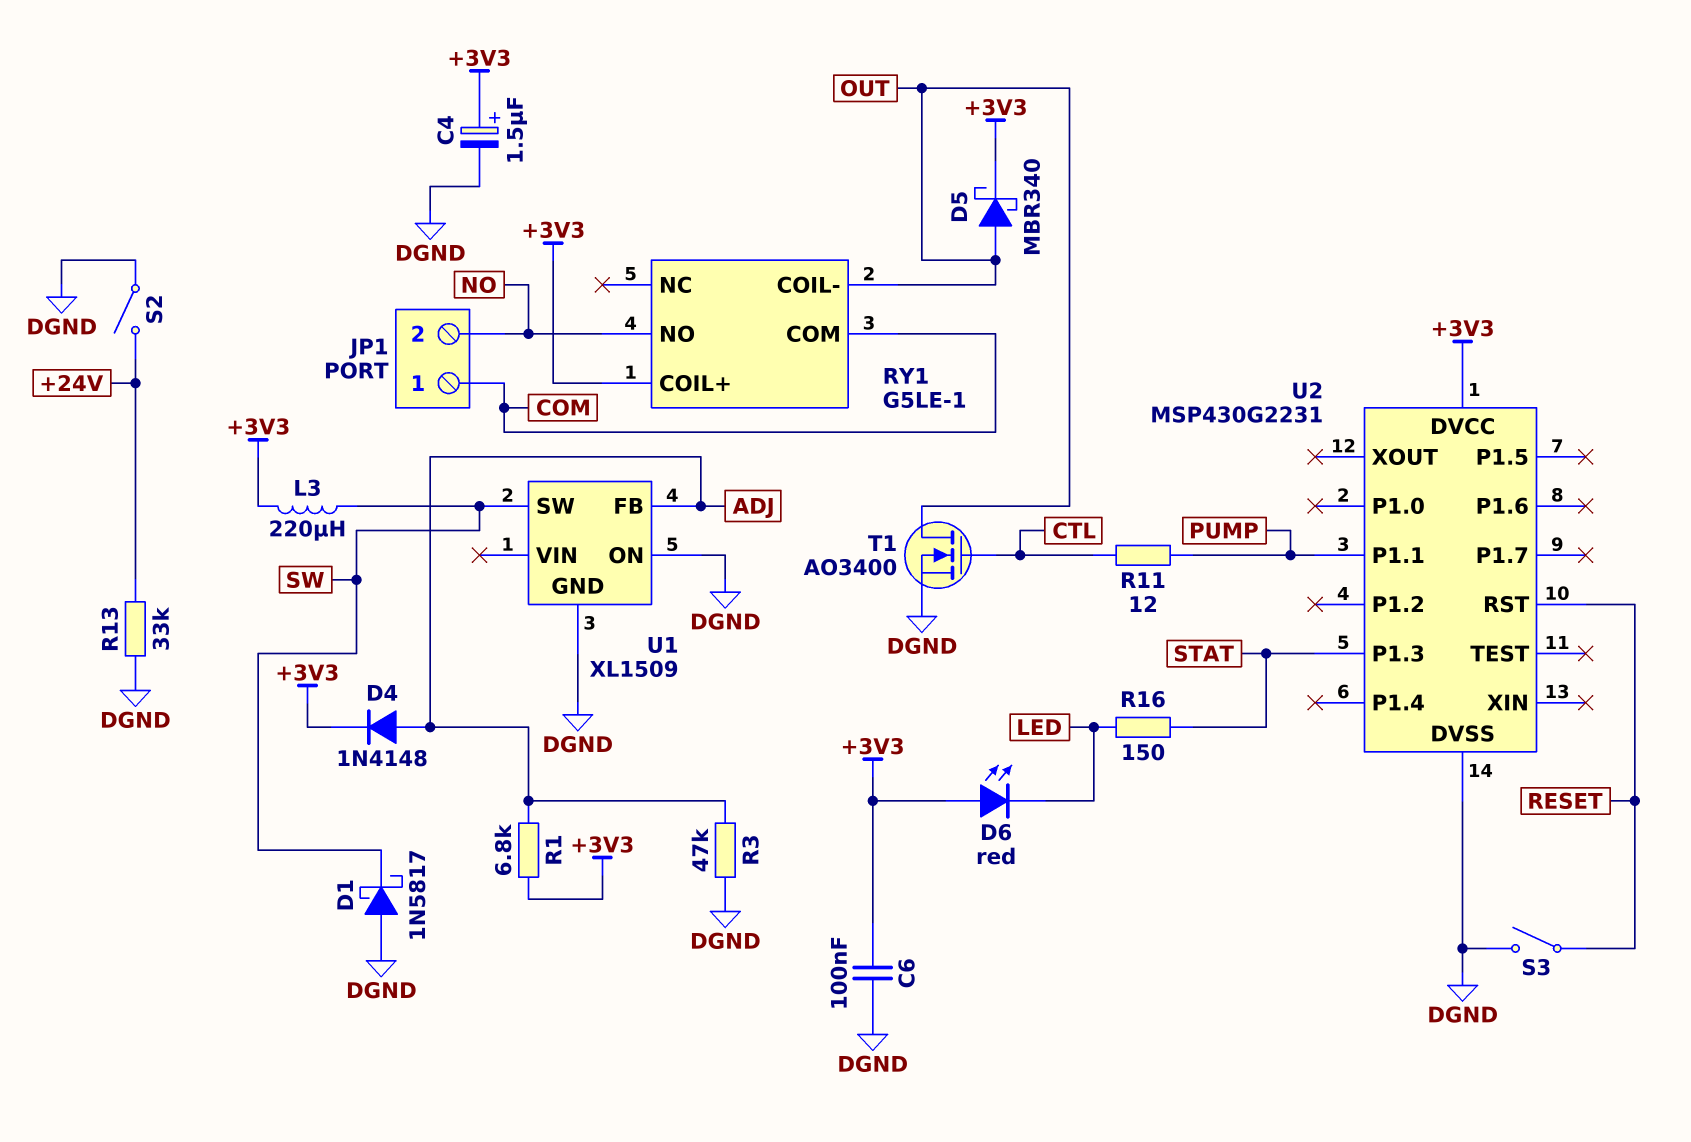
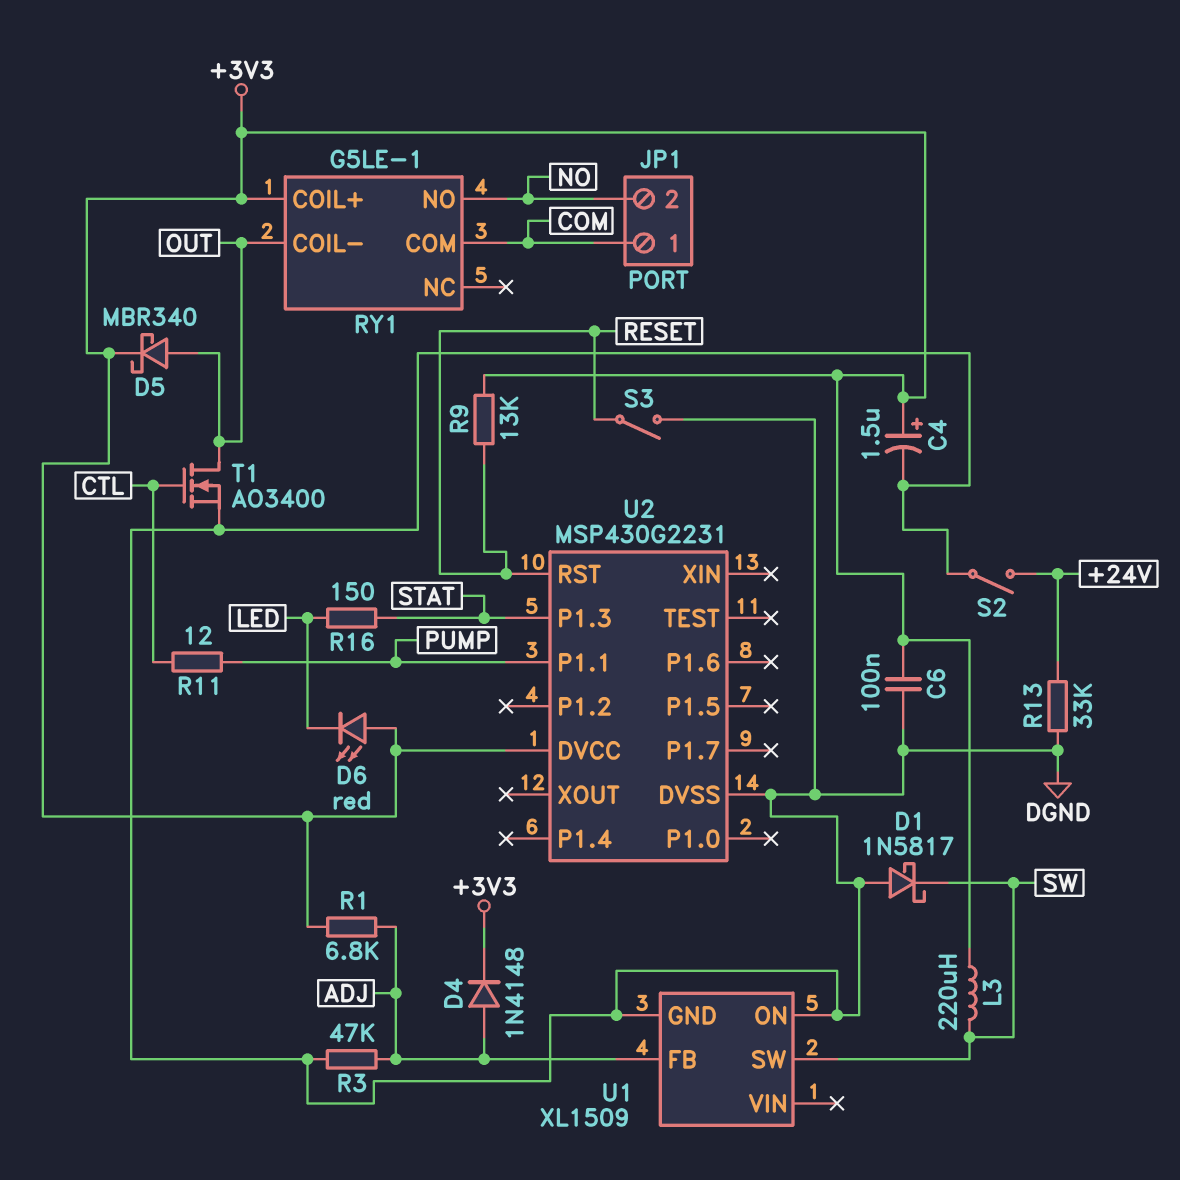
R9: none -> 13k (+3V3, RESET)

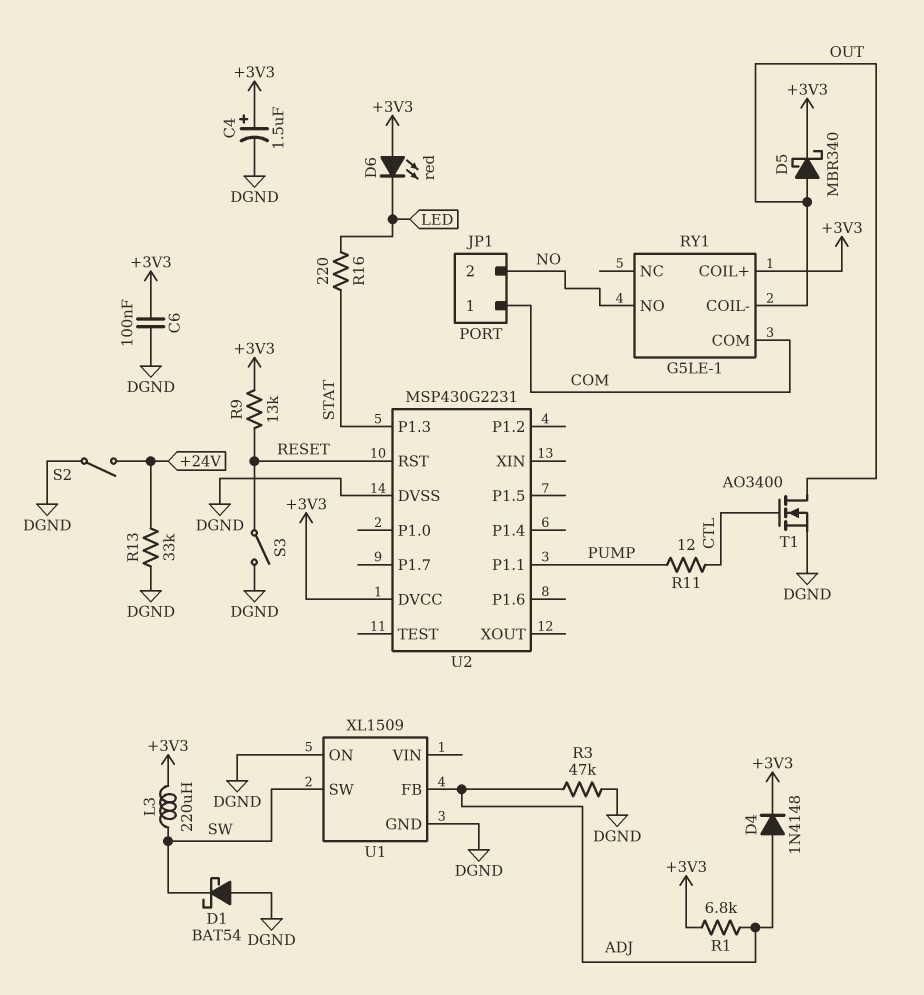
D1: schottky 1N5817 (A DGND, K SW) -> schottky BAT54 (A DGND, K SW)
R16: 150 (LED, STAT) -> 220 (LED, STAT)

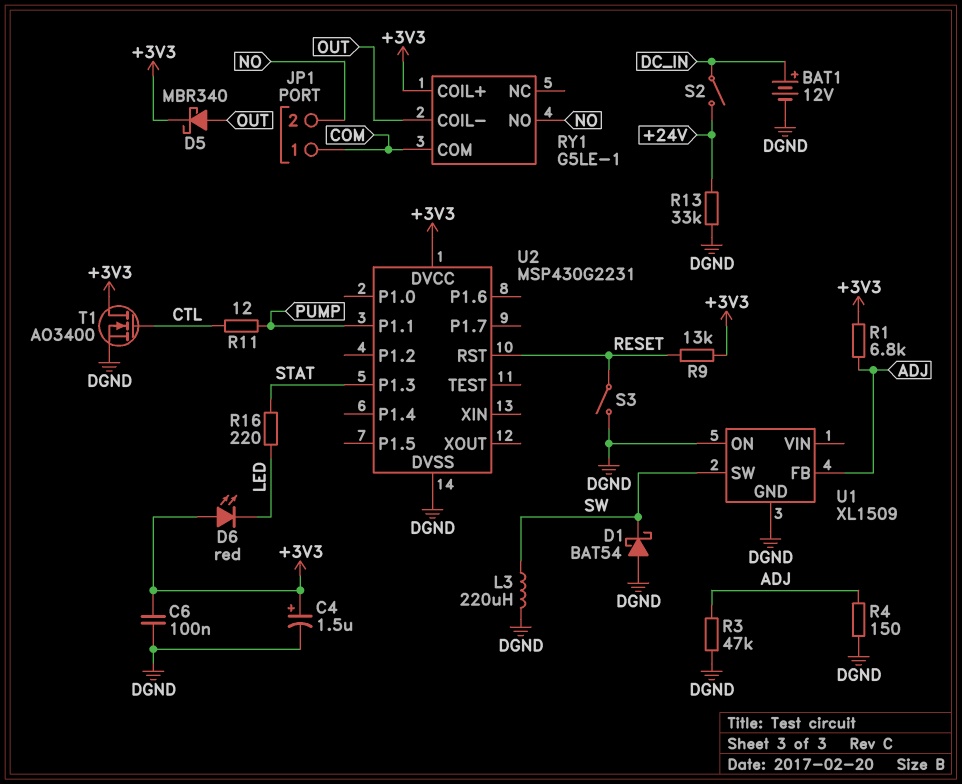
BAT1: none -> 12V (plus DC_IN, minus DGND)
D4: diode 1N4148 (A ADJ, K +3V3) -> none
L3: 220uH (+3V3, SW) -> 220uH (DGND, SW)
R4: none -> 150 (ADJ, DGND)
S2: switch (+24V, DGND) -> switch (+24V, DC_IN)
T1: NMOS AO3400 (G CTL, D OUT, S DGND) -> NMOS AO3400 (G CTL, D +3V3, S DGND)

